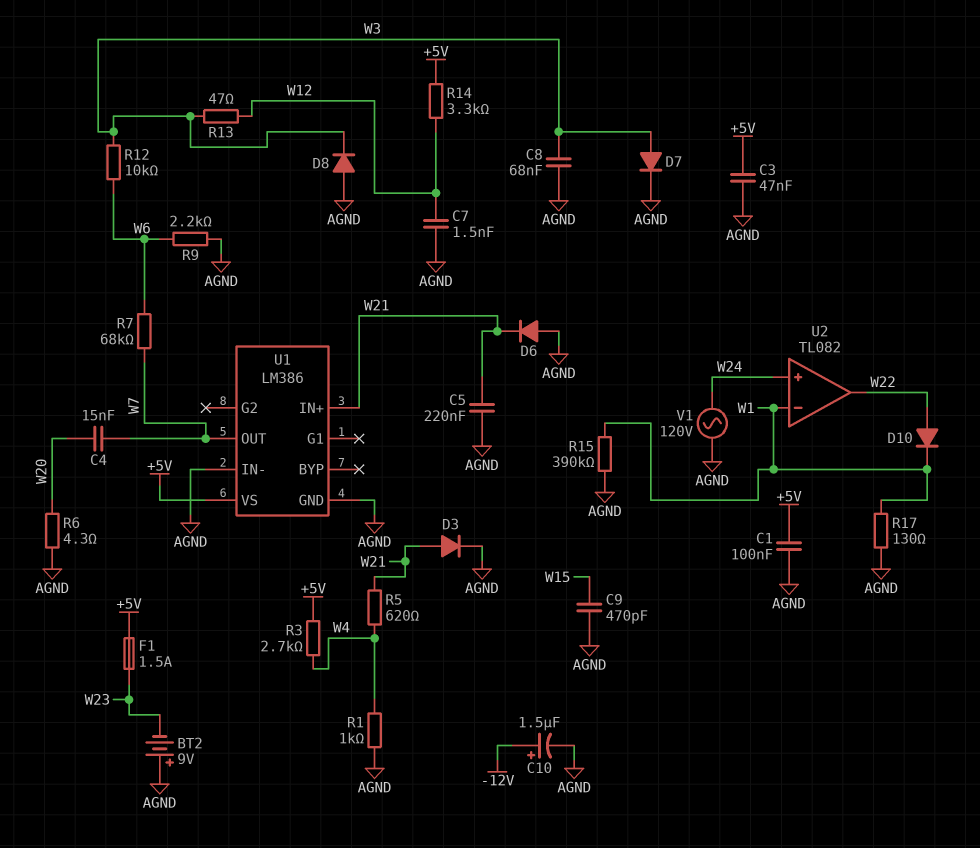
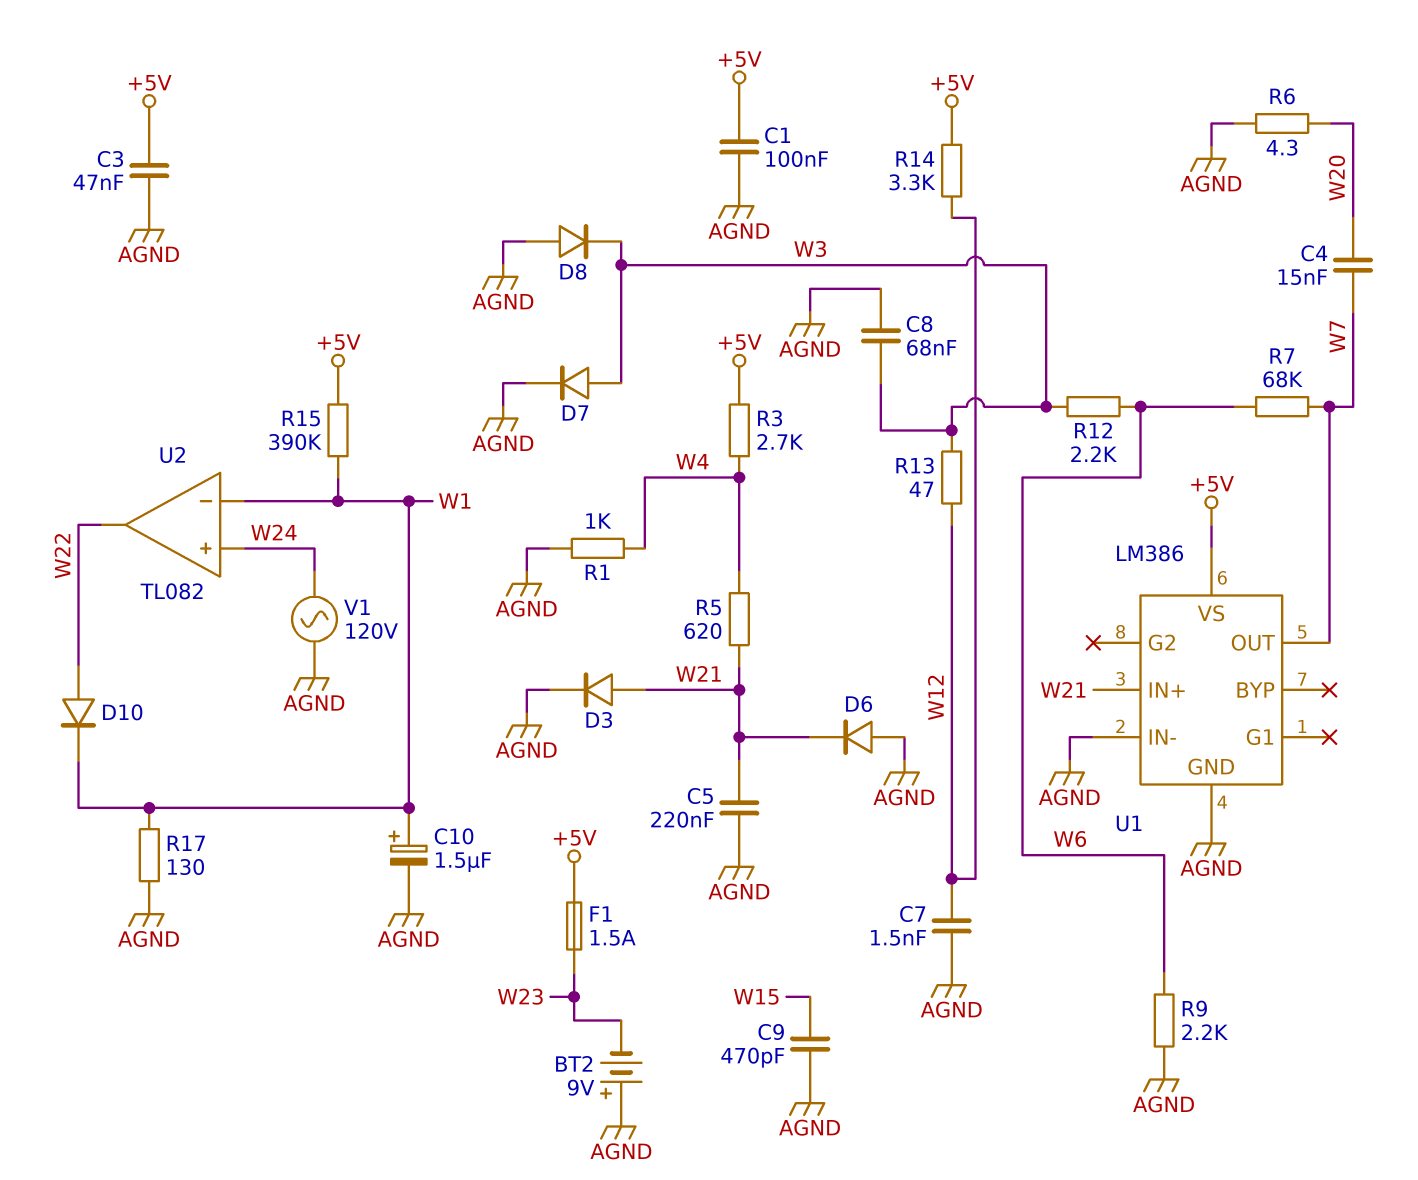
C10: 1.5uF (plus -12V, minus AGND) -> 1.5uF (plus W1, minus AGND)
R12: 10k (W3, W6) -> 2.2k (W3, W6)
R15: 390k (AGND, W1) -> 390k (+5V, W1)

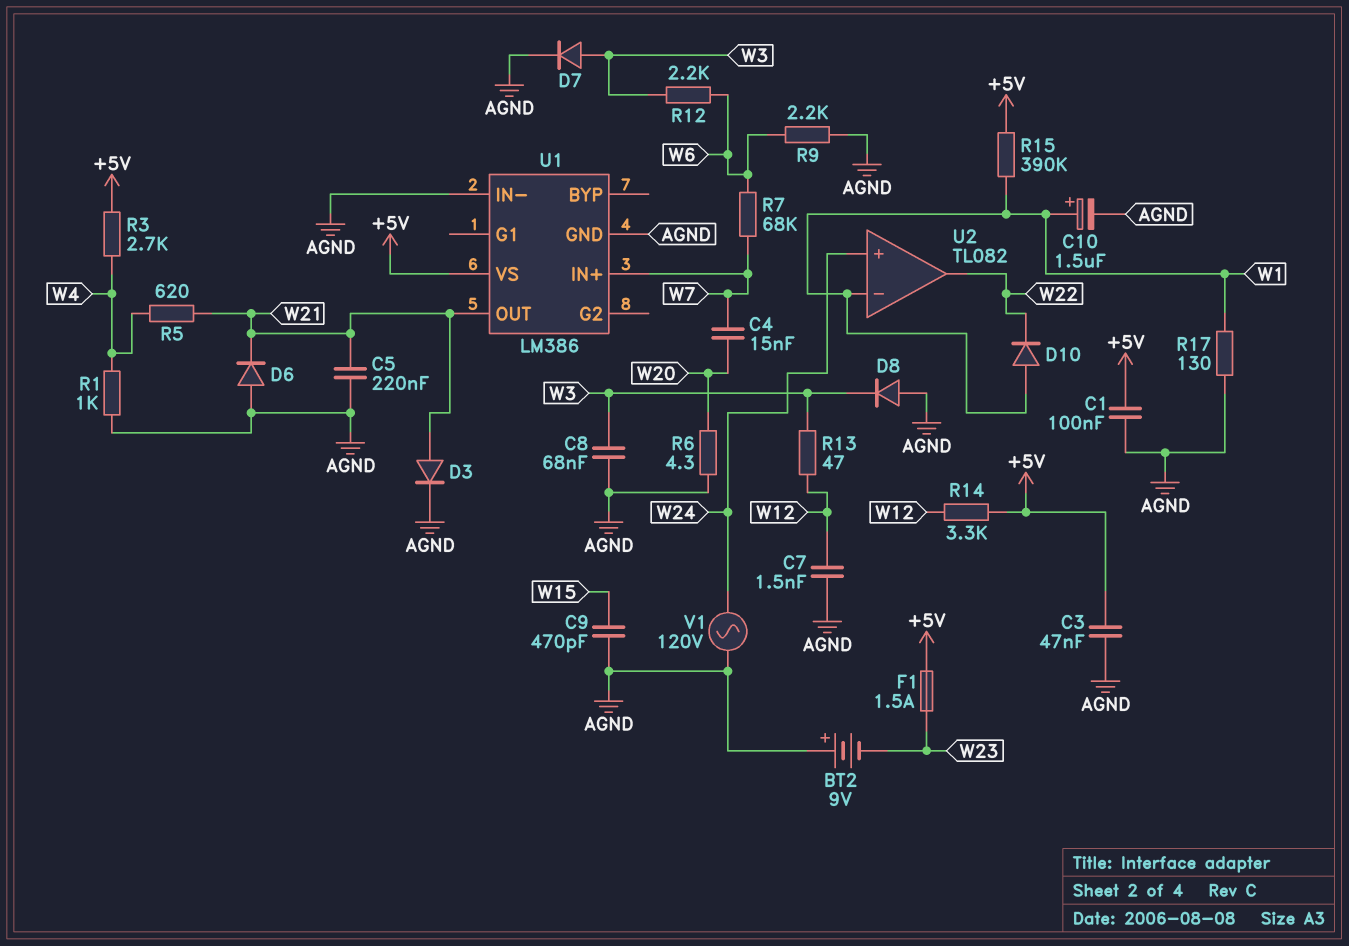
D10: diode (A W22, K W1) -> diode (A W1, K W22)
U1 pin IN+: W21 -> W7
U1 pin OUT: W7 -> W21

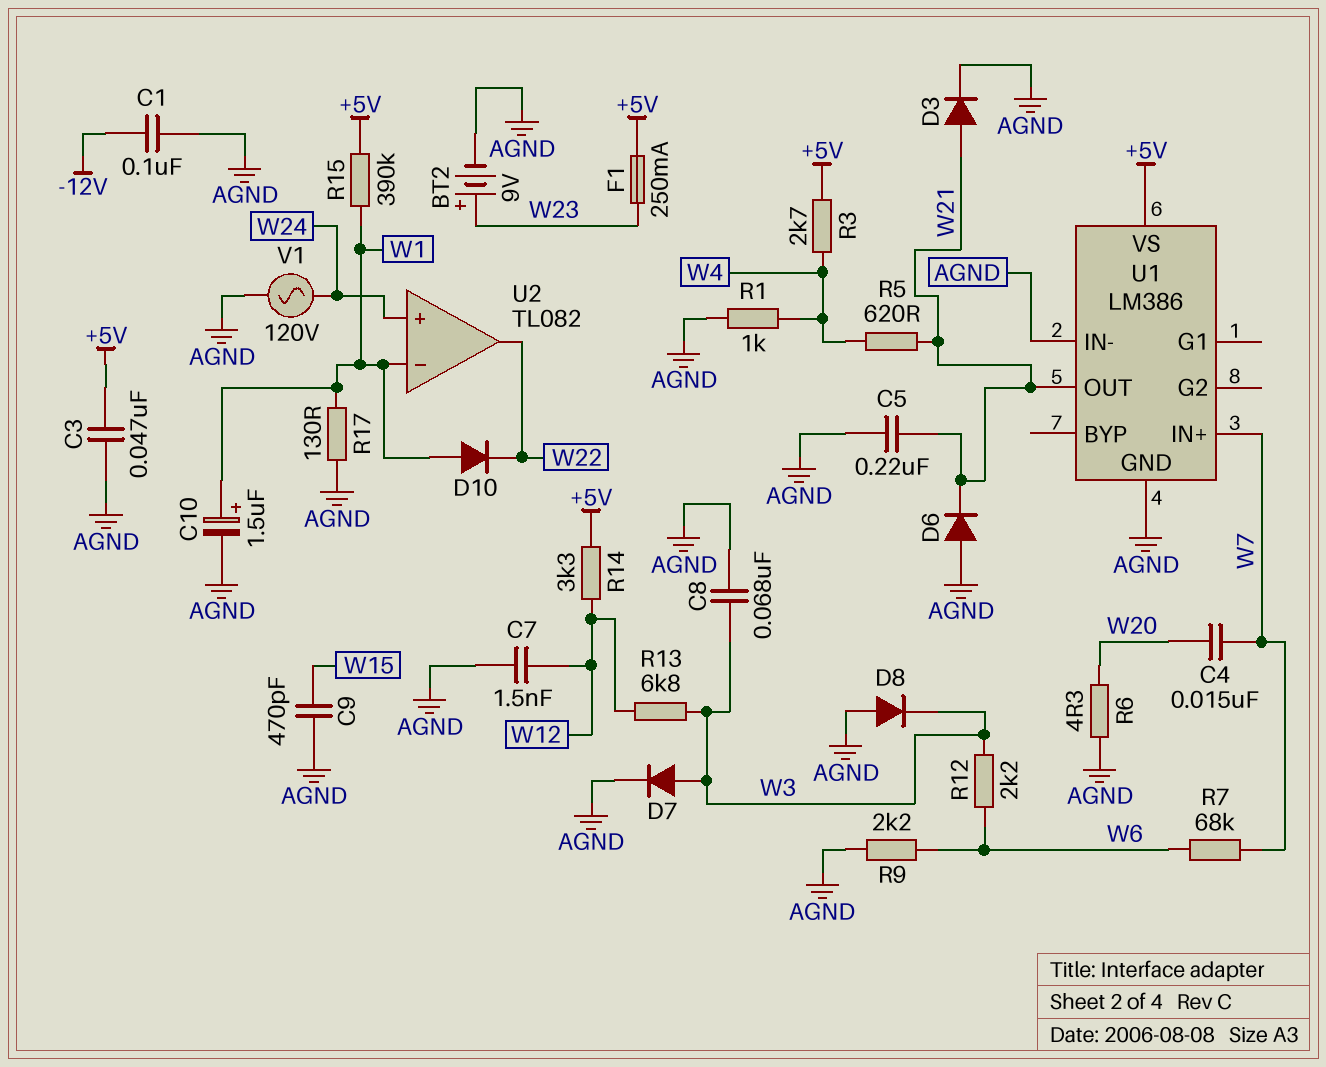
BT2: 9V (plus AGND, minus W23) -> 9V (plus W23, minus AGND)
C1: 100nF (+5V, AGND) -> 100nF (-12V, AGND)
F1: 1.5A (+5V, W23) -> 250mA (+5V, W23)
R13: 47 (W3, W12) -> 6.8k (W3, W12)

